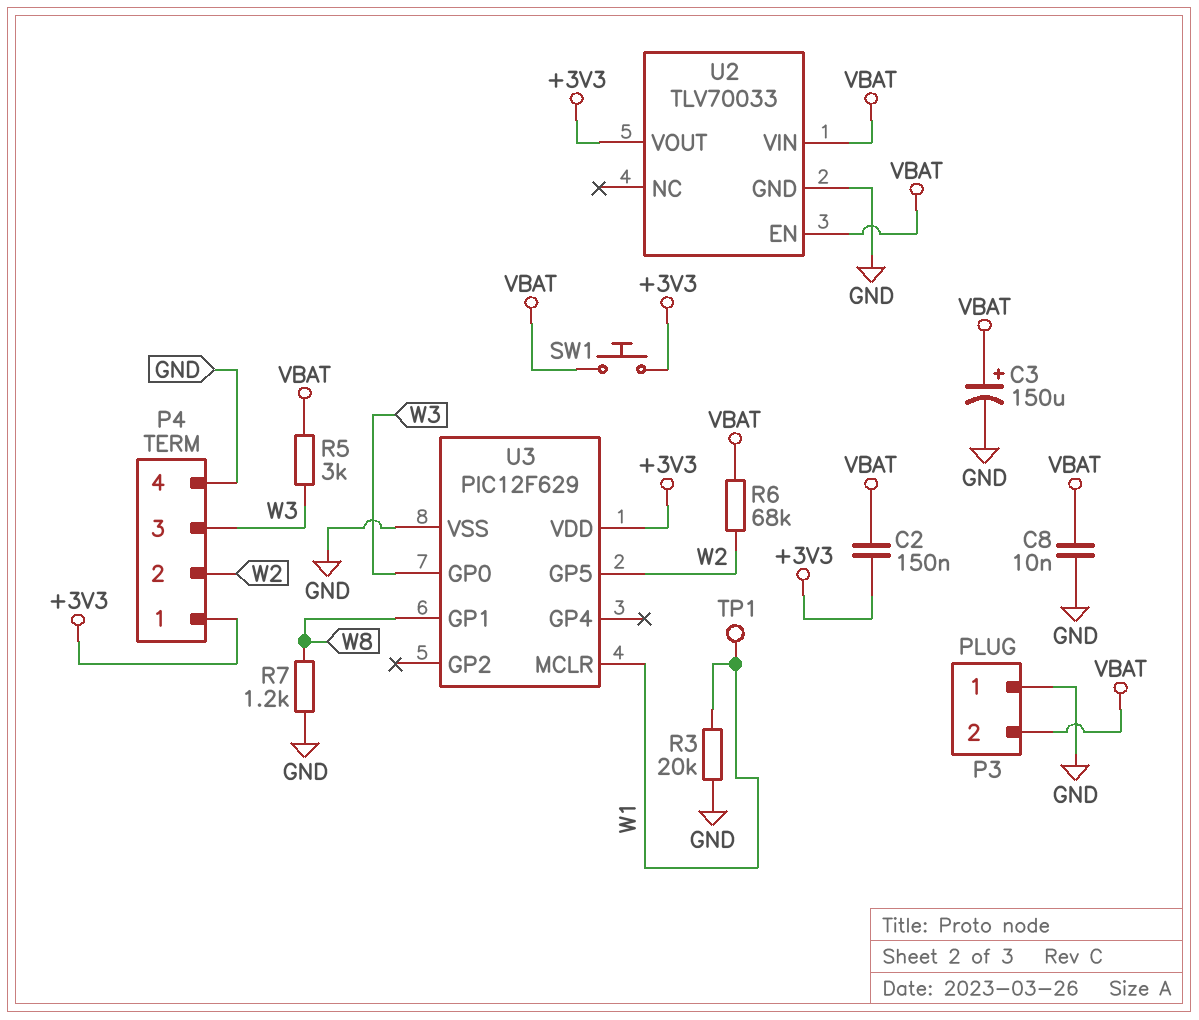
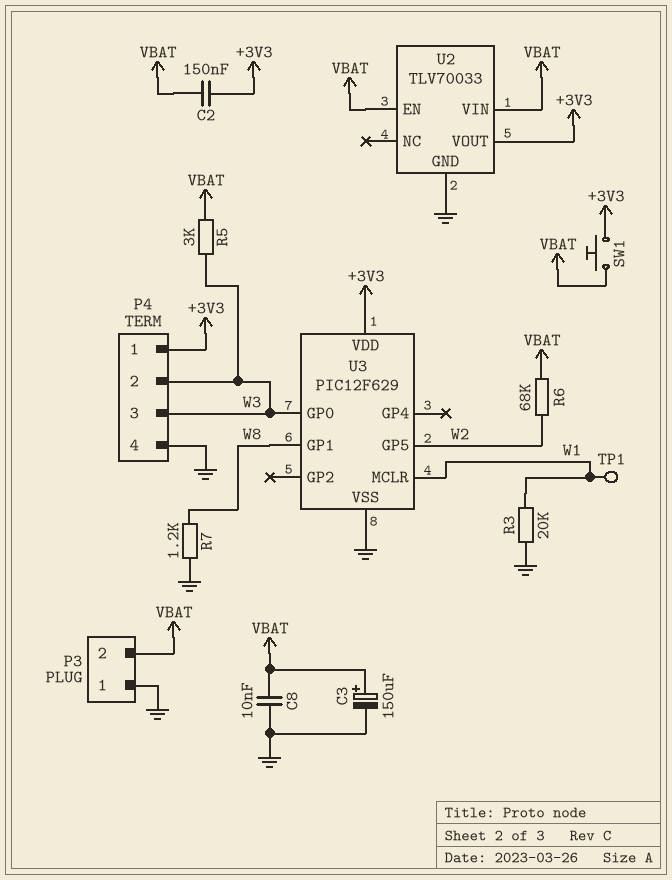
P4 pin 2: W2 -> W3

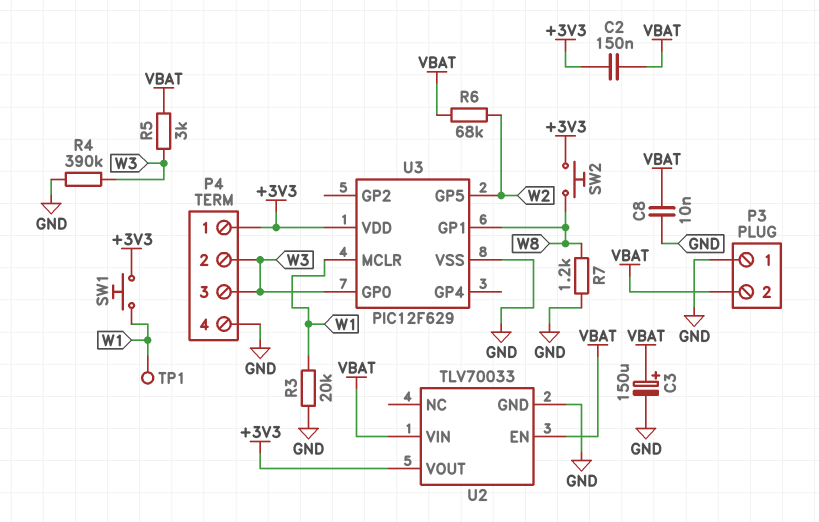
R4: none -> 390k (GND, W3)
SW1: button (+3V3, VBAT) -> button (+3V3, W1)
SW2: none -> button (+3V3, W8)

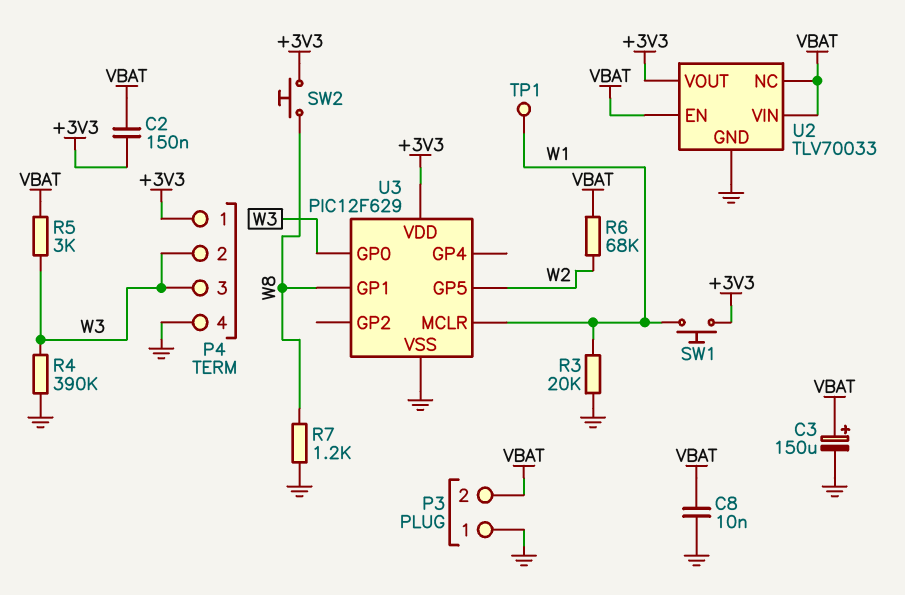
U2 pin NC: none -> VBAT

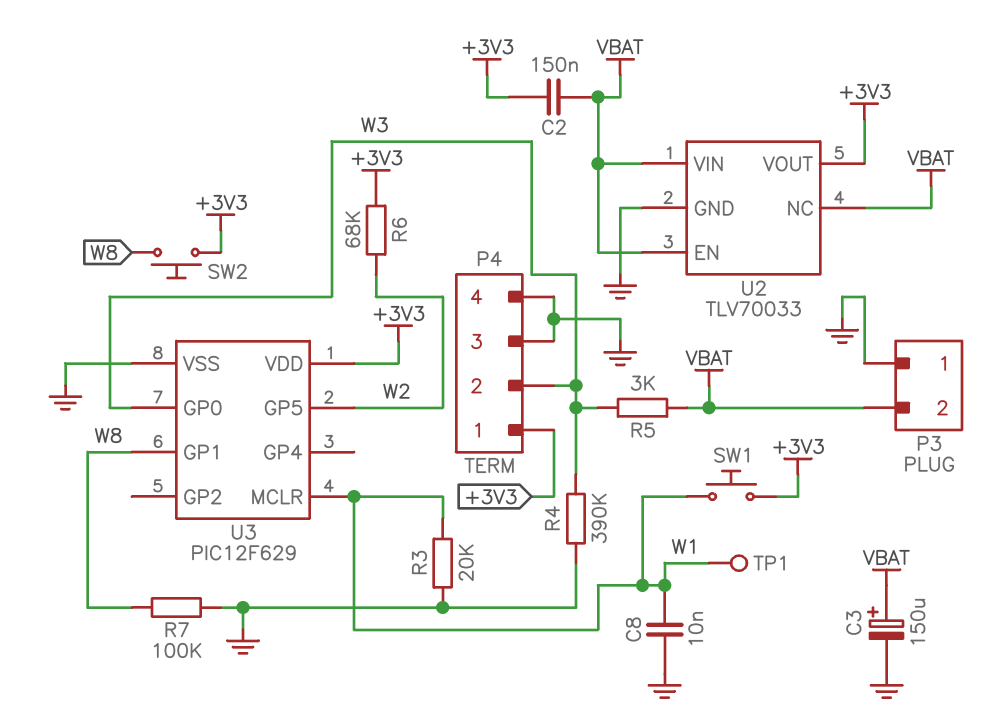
C8: 10nF (GND, VBAT) -> 10nF (GND, W1)
P4 pin 3: W3 -> GND
R6: 68k (VBAT, W2) -> 68k (+3V3, W2)
R7: 1.2k (GND, W8) -> 100k (GND, W8)

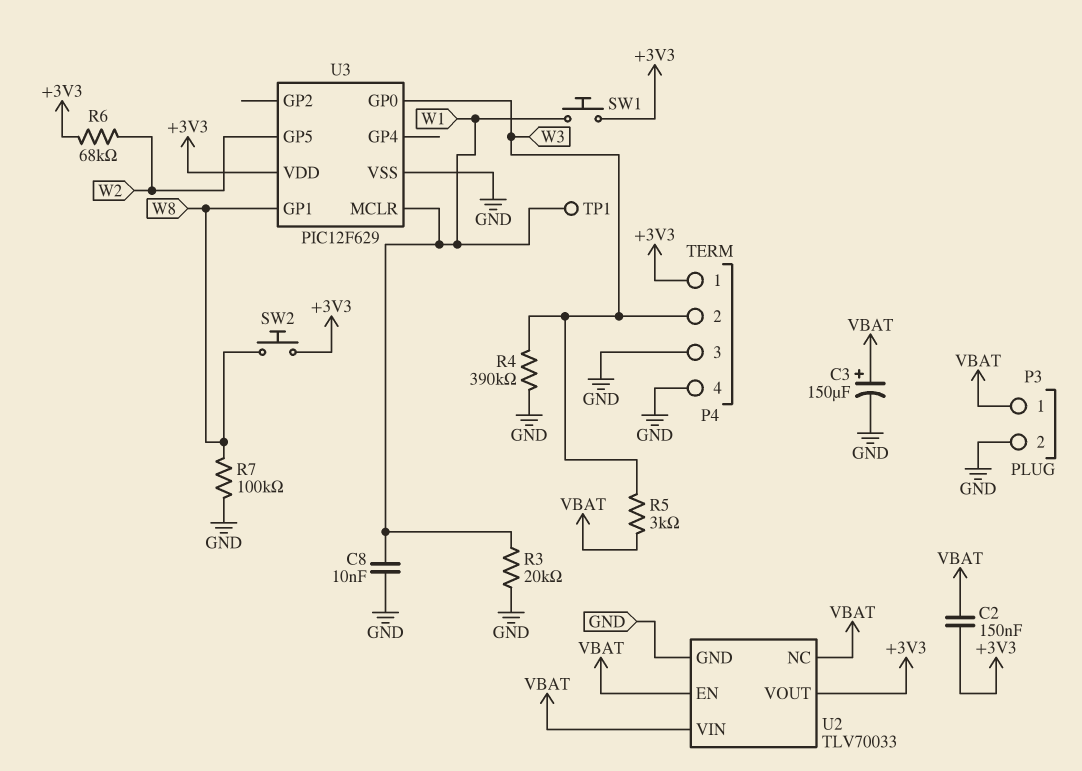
P3 pin 1: GND -> VBAT
P3 pin 2: VBAT -> GND

